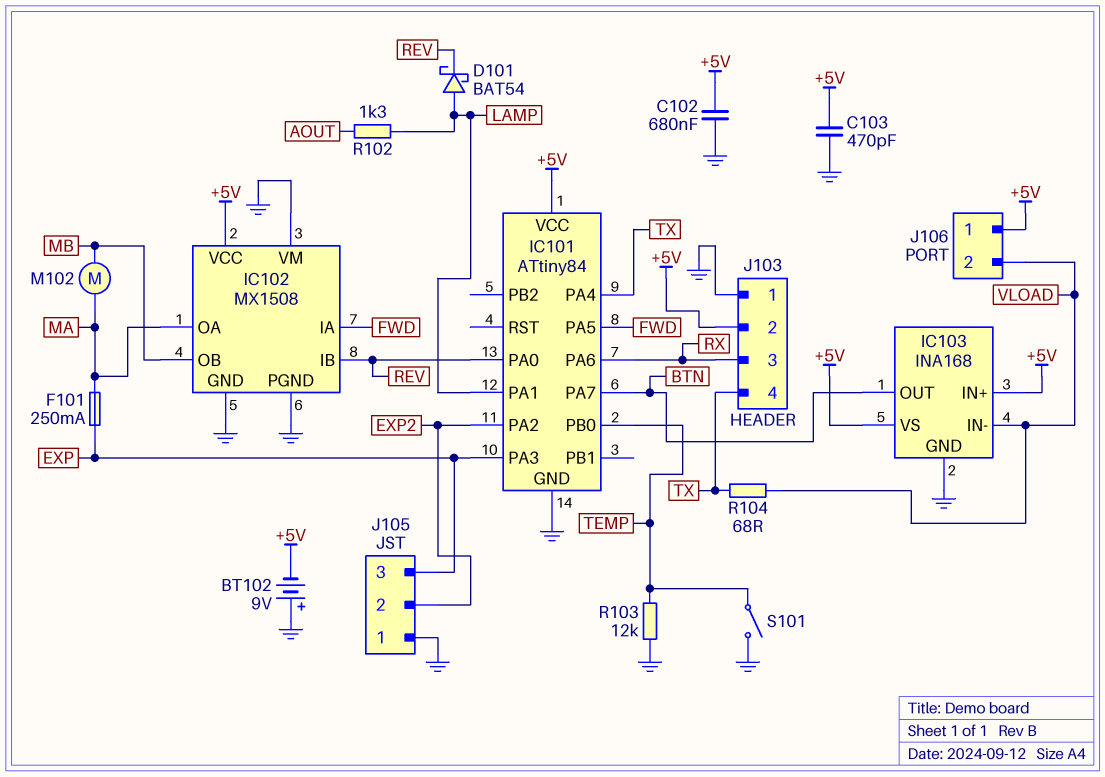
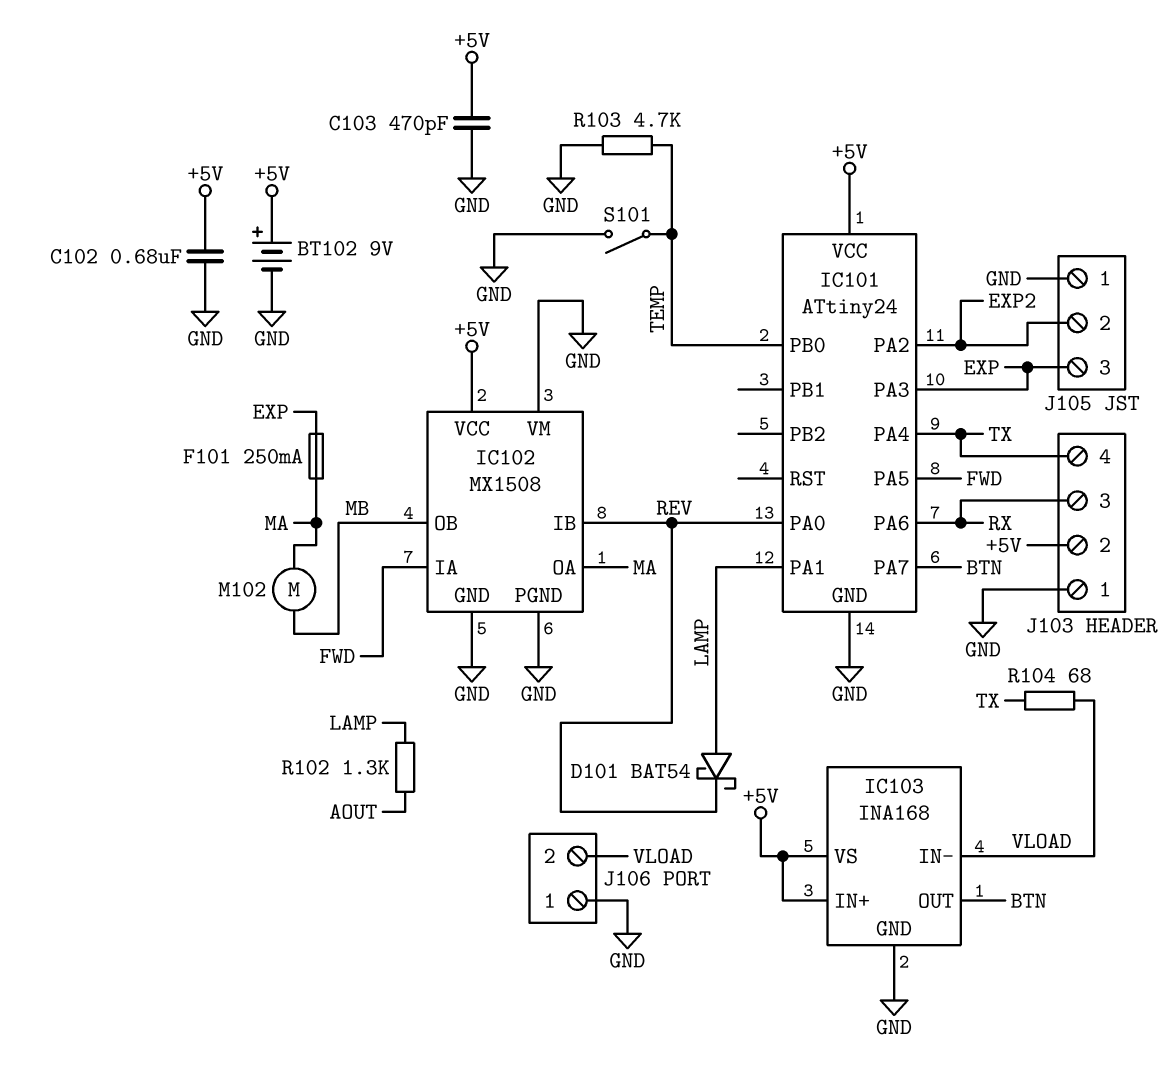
BT102: 9V (plus GND, minus +5V) -> 9V (plus +5V, minus GND)
IC101: ATtiny84 -> ATtiny24
J106 pin 1: +5V -> GND
R103: 12k (GND, TEMP) -> 4.7k (GND, TEMP)

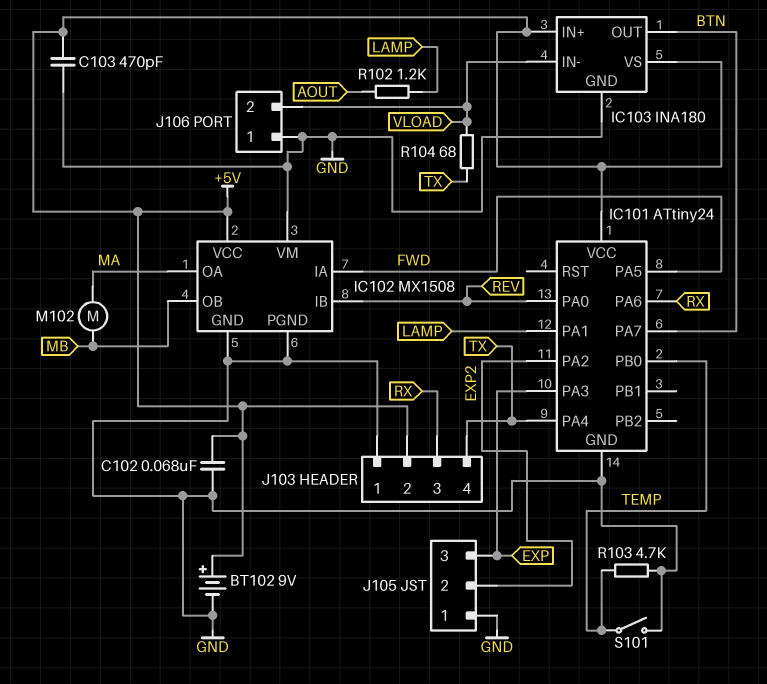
C102: 680nF (+5V, GND) -> 68nF (+5V, GND)
D101: schottky BAT54 (A LAMP, K REV) -> none
F101: 250mA (EXP, MA) -> none
IC103: INA168 -> INA180
R102: 1.3k (AOUT, LAMP) -> 1.2k (AOUT, LAMP)

